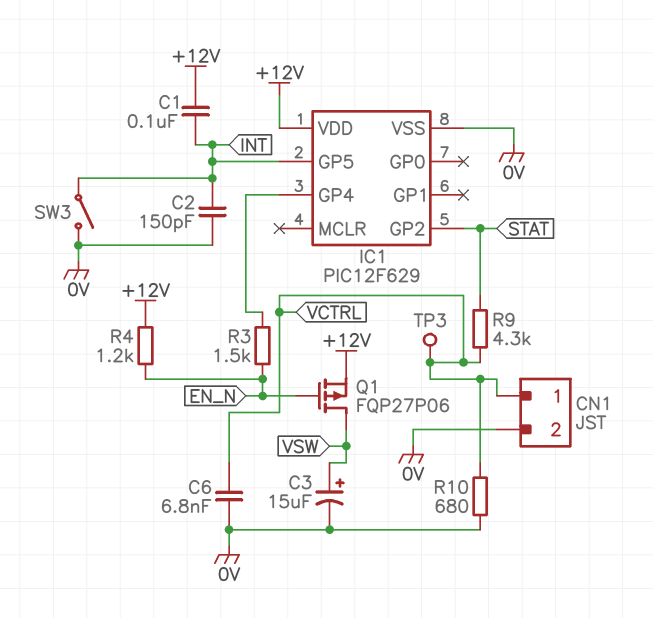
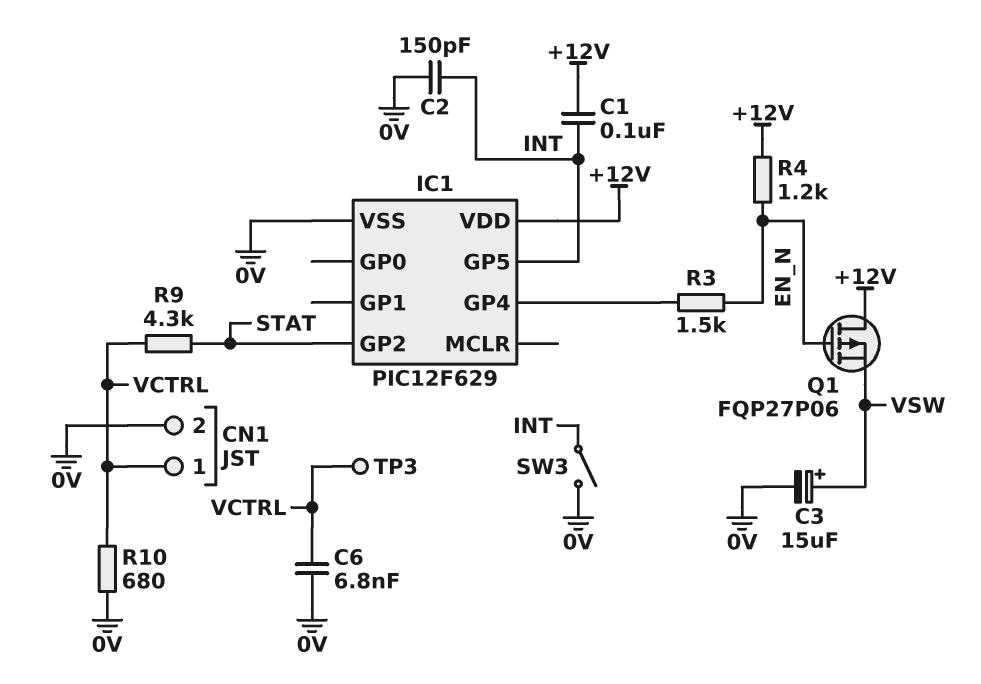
Q1: PMOS FQP27P06 (G EN_N, D VSW, S +12V) -> PMOS FQP27P06 (G EN_N, D +12V, S VSW)

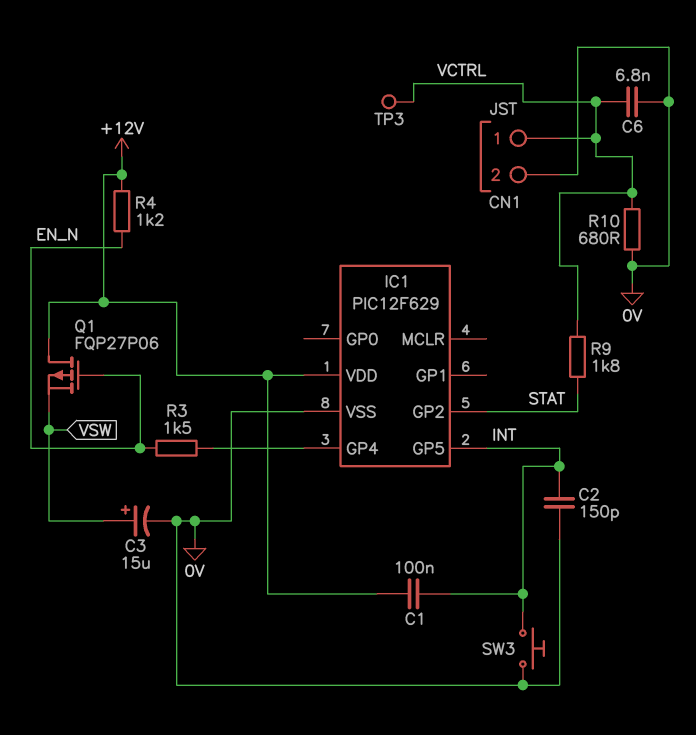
R9: 4.3k (STAT, VCTRL) -> 1.8k (STAT, VCTRL)
SW3: switch (0V, INT) -> button (0V, INT)

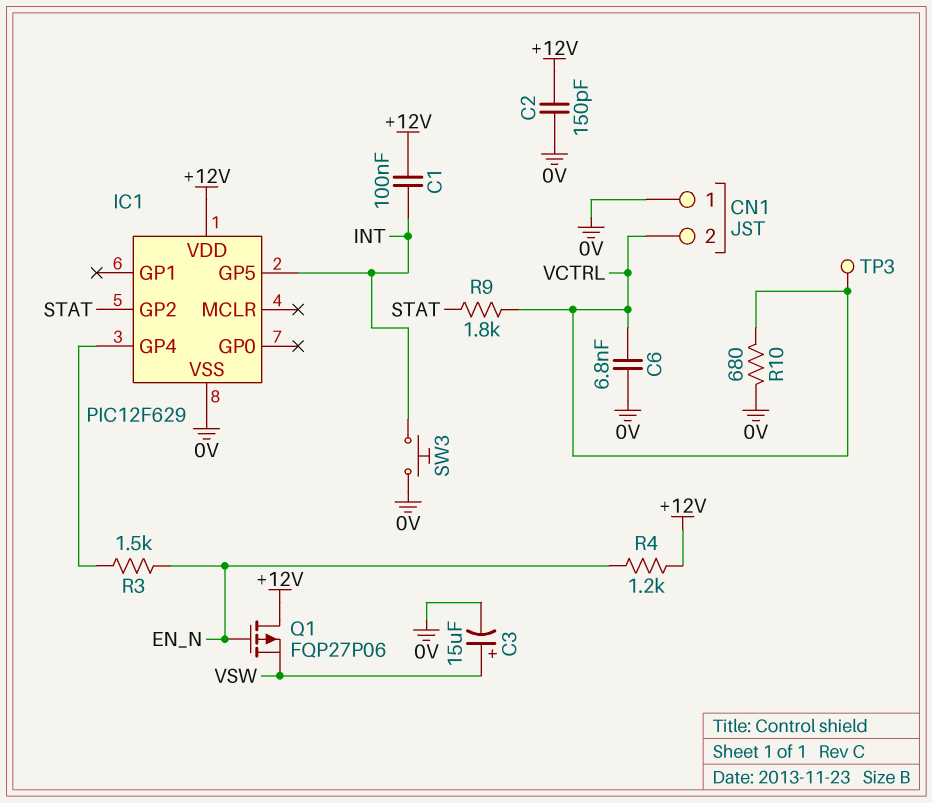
C2: 150pF (0V, INT) -> 150pF (+12V, 0V)
CN1 pin 1: VCTRL -> 0V
CN1 pin 2: 0V -> VCTRL

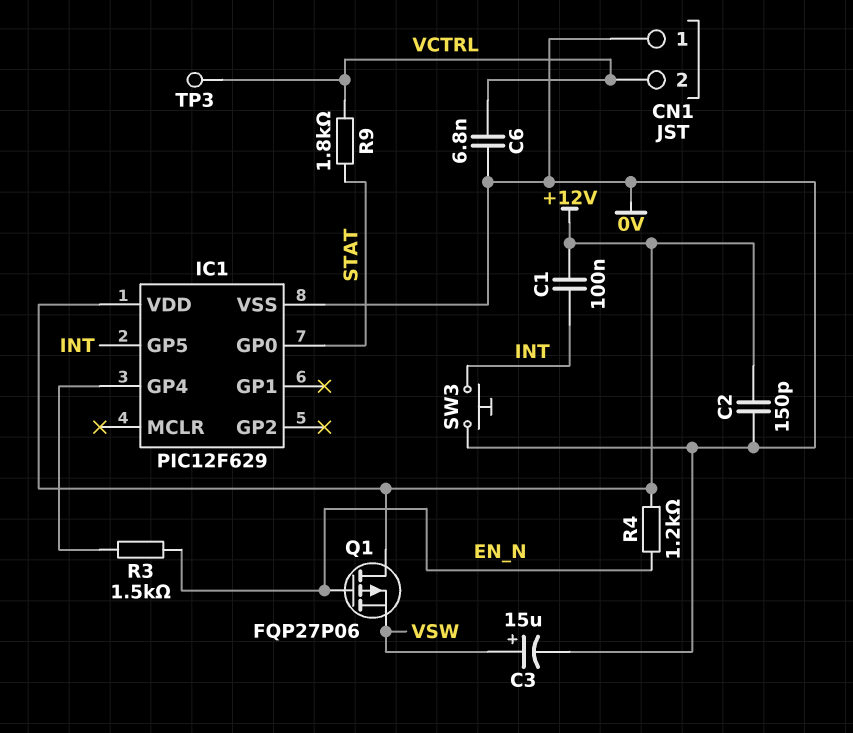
IC1 pin GP0: none -> STAT
IC1 pin GP2: STAT -> none
R10: 680 (0V, VCTRL) -> none

